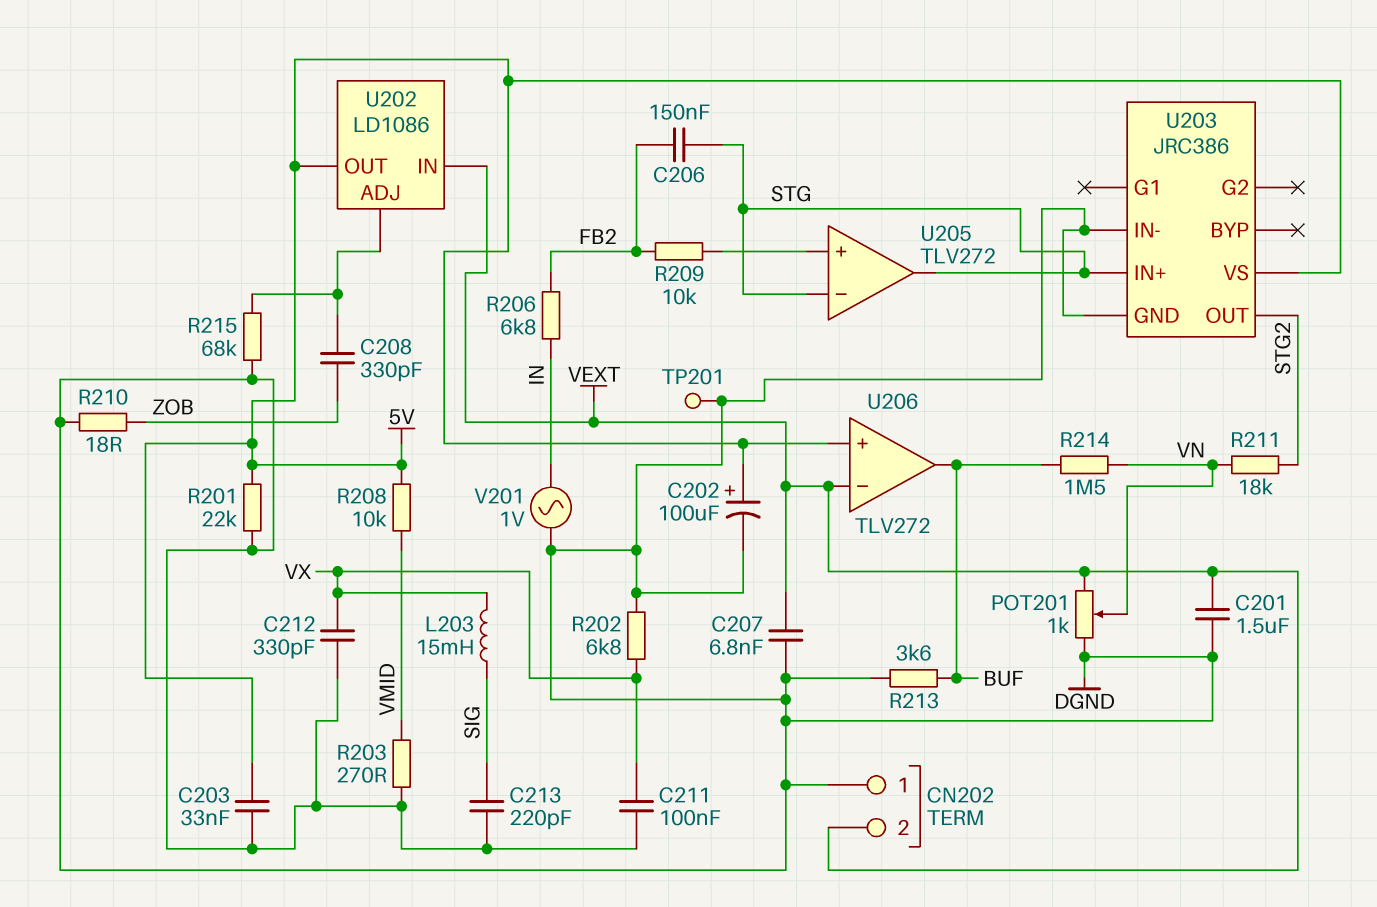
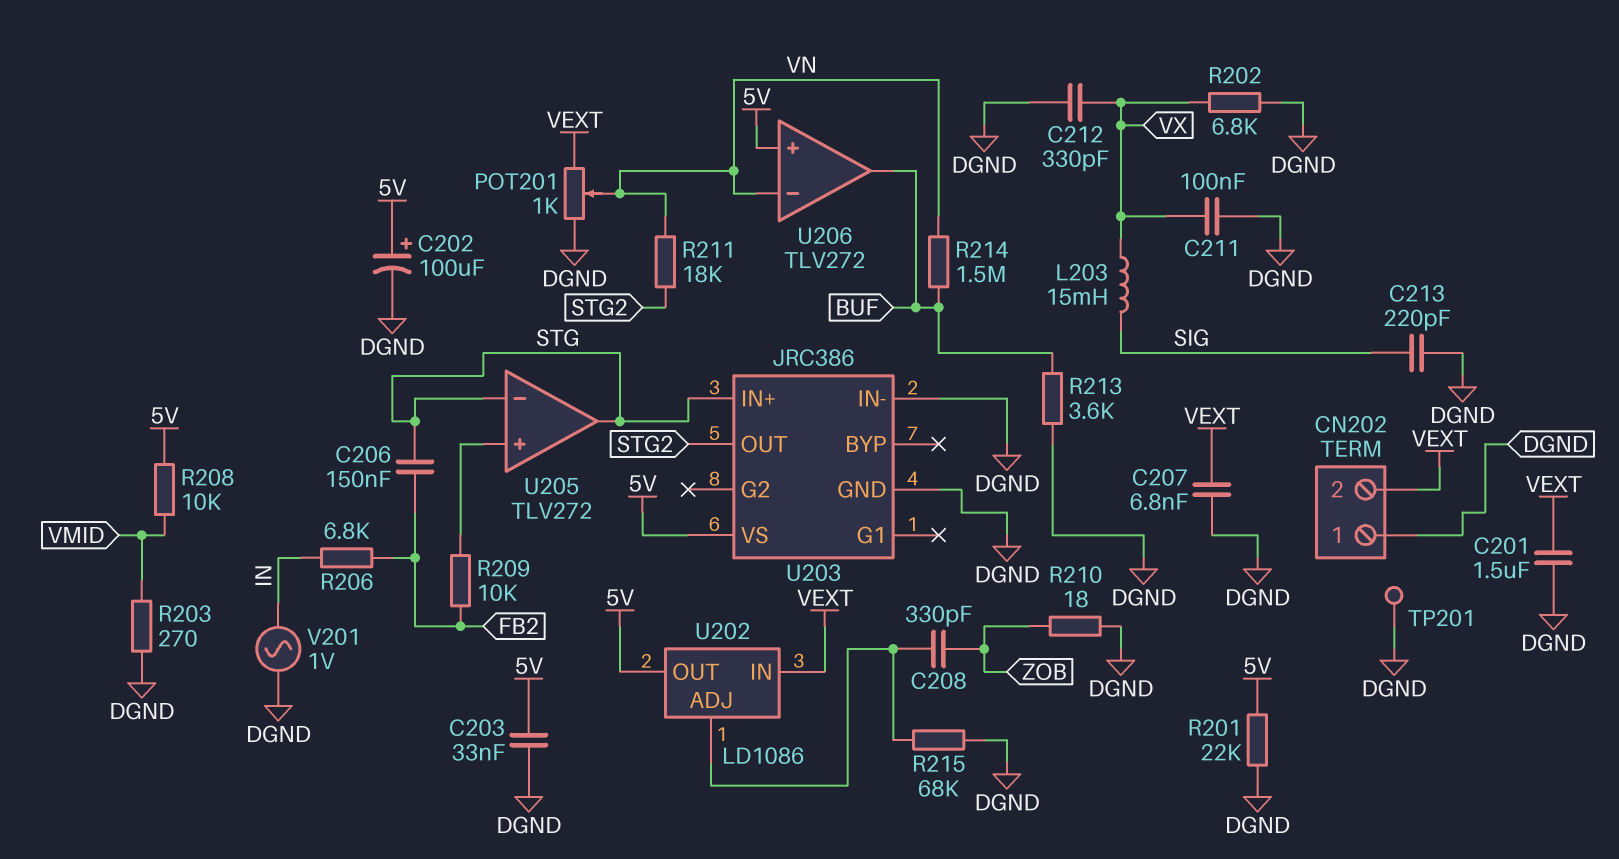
U206 pin in-: VEXT -> VN

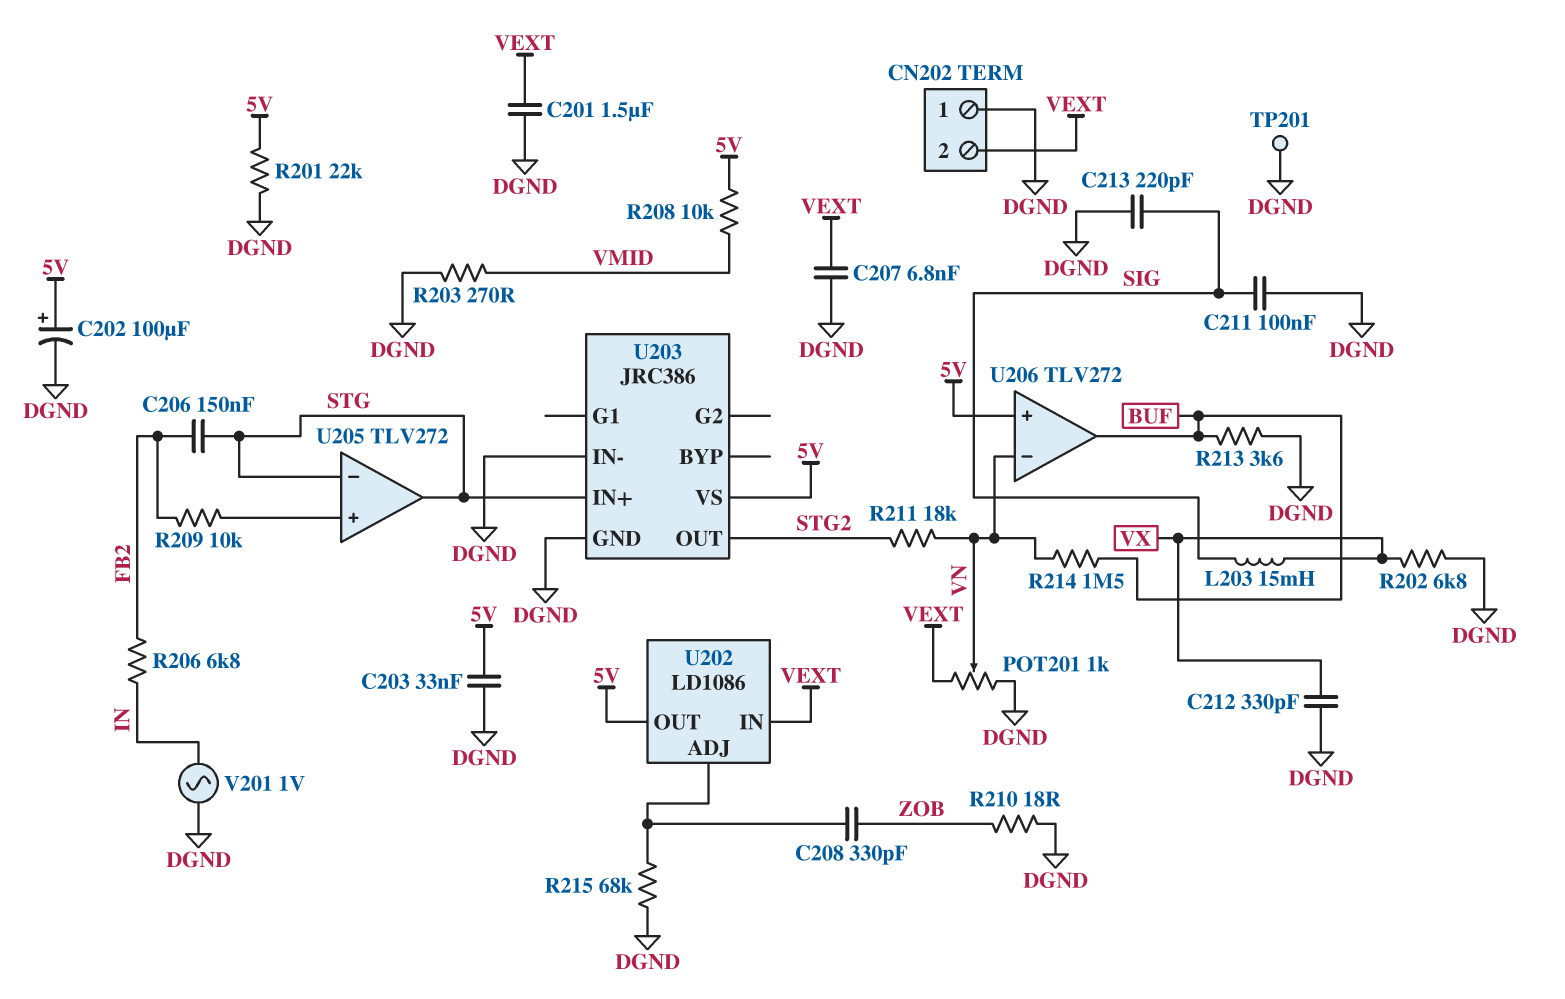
C211: 100nF (DGND, VX) -> 100nF (DGND, SIG)

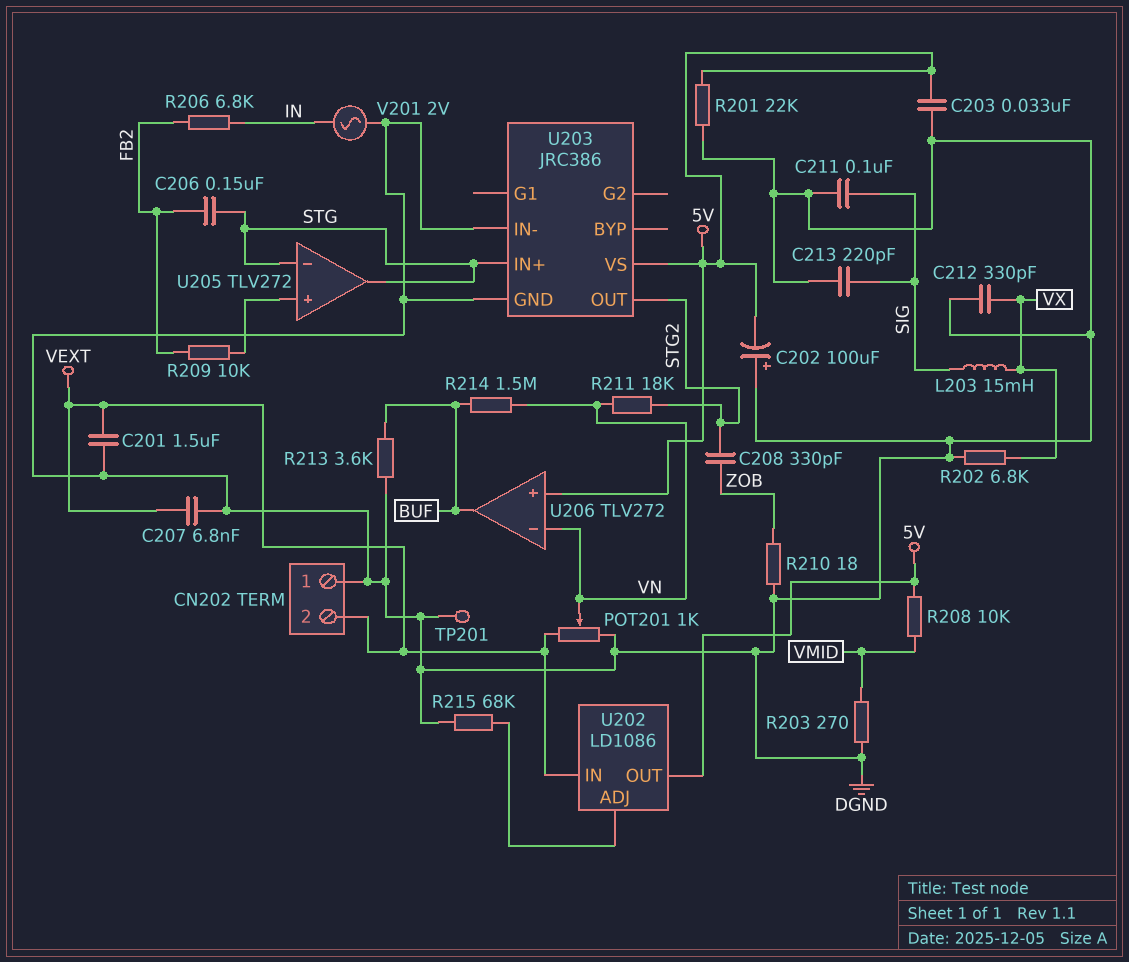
C202: 100uF (plus 5V, minus DGND) -> 100uF (plus DGND, minus 5V)
C208: 330pF (U202/ADJ, ZOB) -> 330pF (STG2, ZOB)
V201: AC 1V (DGND, IN) -> AC 2V (DGND, IN)

